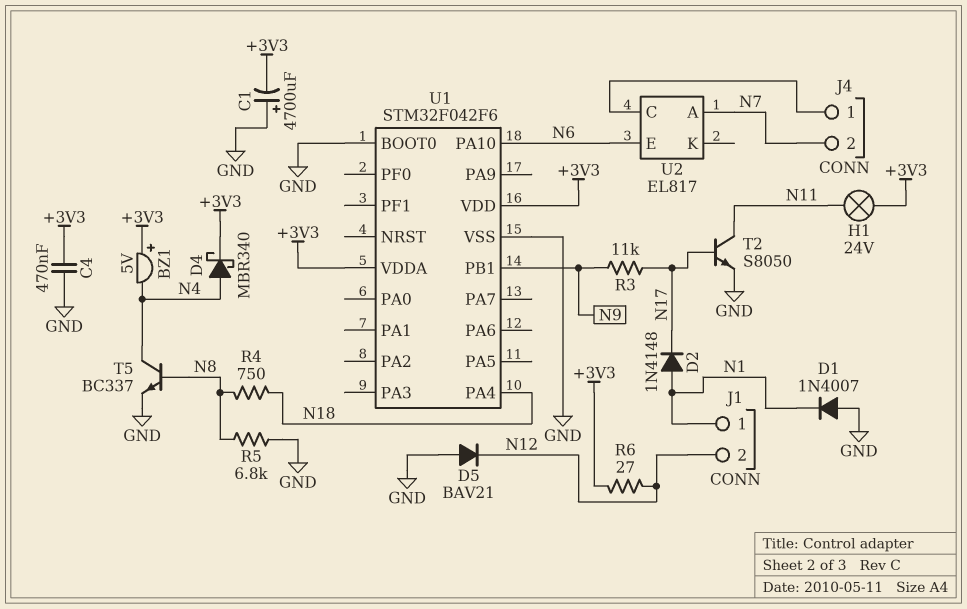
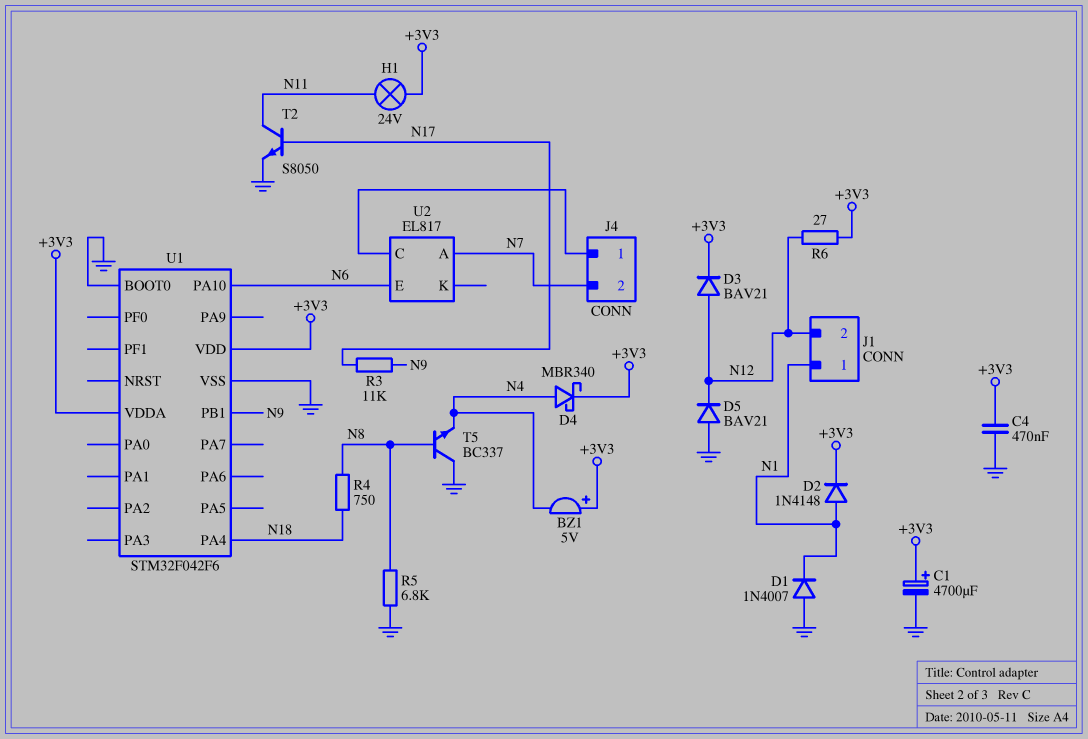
C1: 4700uF (plus GND, minus +3V3) -> 4700uF (plus +3V3, minus GND)
D2: diode 1N4148 (A N1, K N17) -> diode 1N4148 (A N1, K +3V3)
D3: none -> diode BAV21 (A N12, K +3V3)
T5: NPN BC337 (B N8, C N4, E GND) -> NPN BC337 (B N8, C GND, E N4)

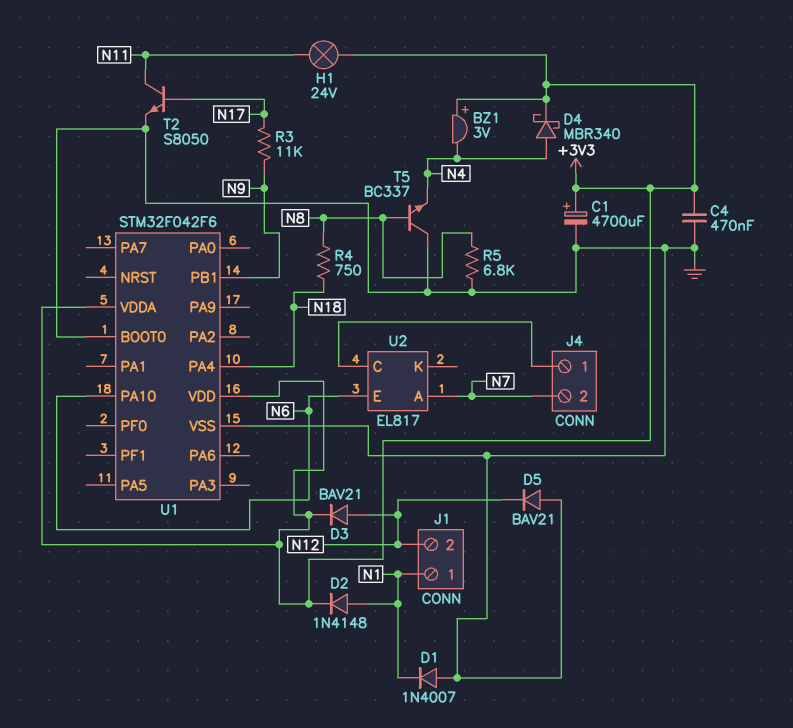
BZ1: buzzer 5V (plus +3V3, minus N4) -> buzzer 3V (plus +3V3, minus N4)
R6: 27 (+3V3, N12) -> none

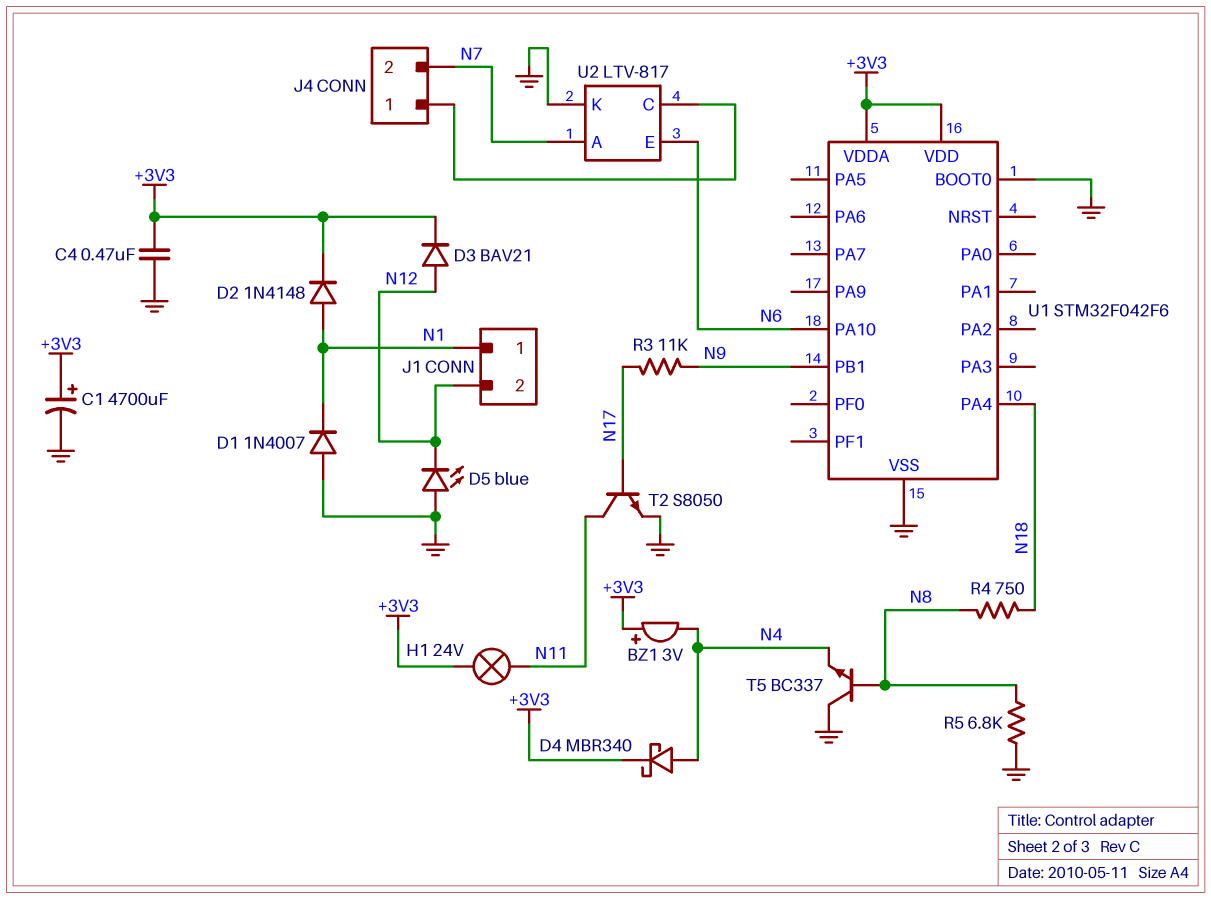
D5: diode BAV21 (A GND, K N12) -> LED blue (A GND, K N12)
U2: EL817 -> LTV-817
U2 pin K: none -> GND

